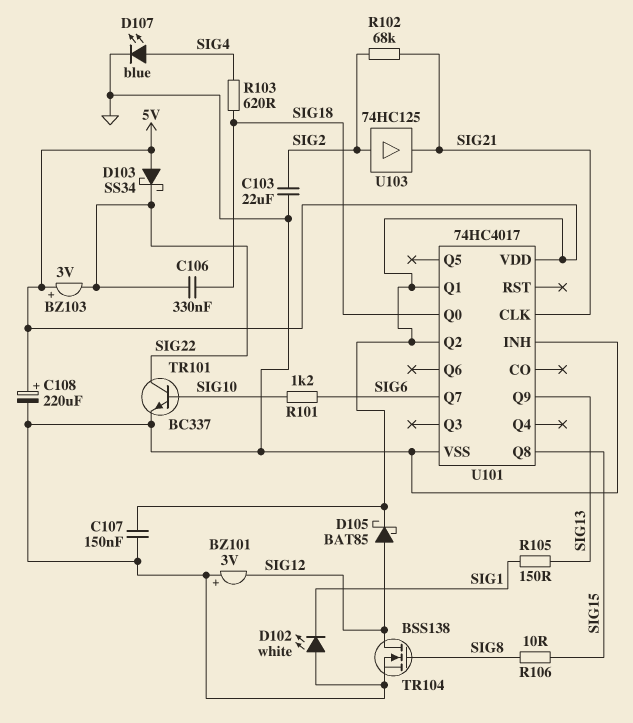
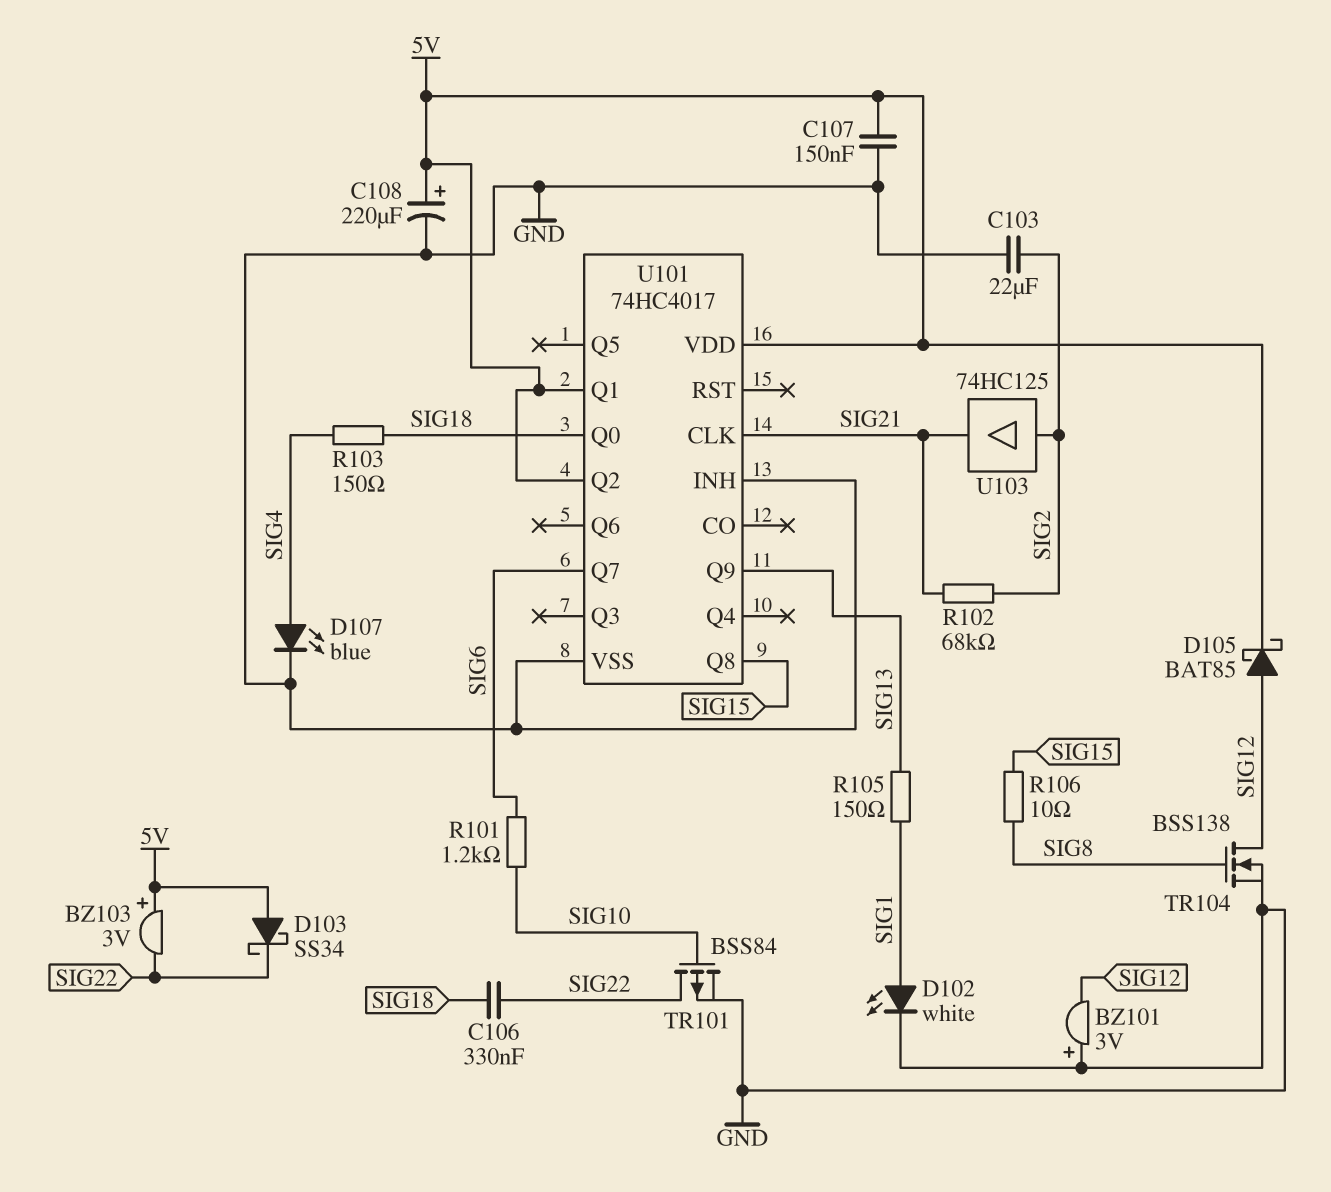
D102: LED white (A GND, K SIG1) -> LED white (A SIG1, K GND)
R103: 620 (SIG4, SIG18) -> 150 (SIG4, SIG18)
TR101: NPN BC337 (B SIG10, C SIG22, E GND) -> PMOS BSS84 (G SIG10, D SIG22, S GND)

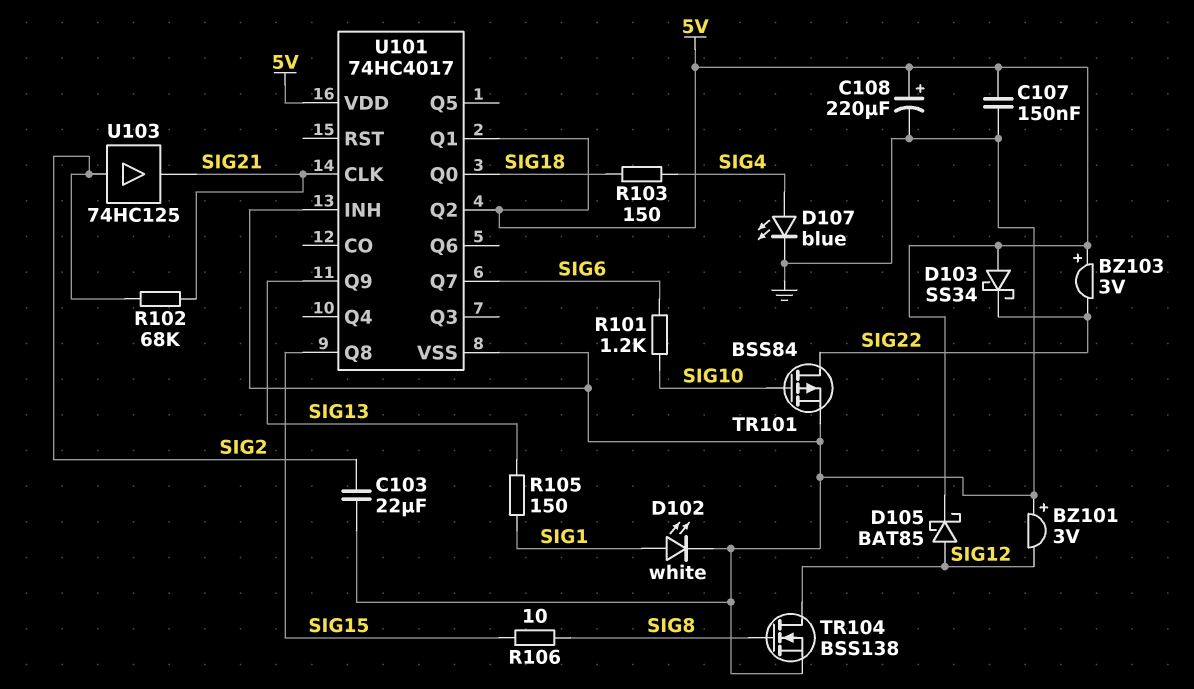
C106: 330nF (SIG18, SIG22) -> none

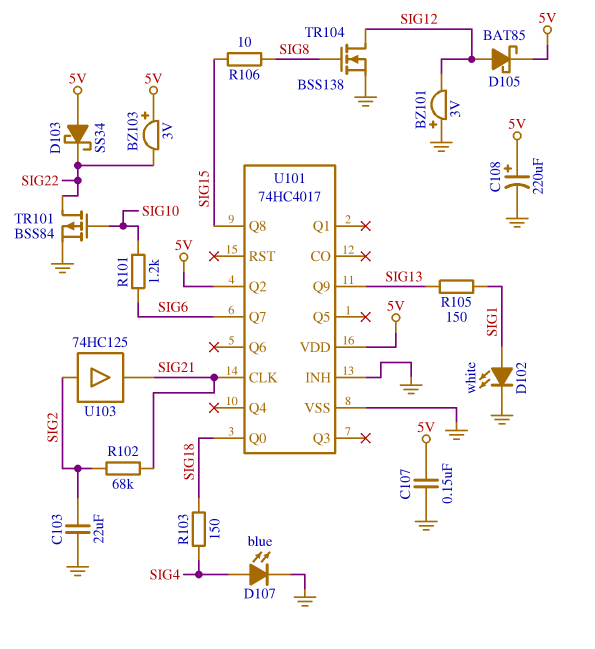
U101 pin Q1: 5V -> none

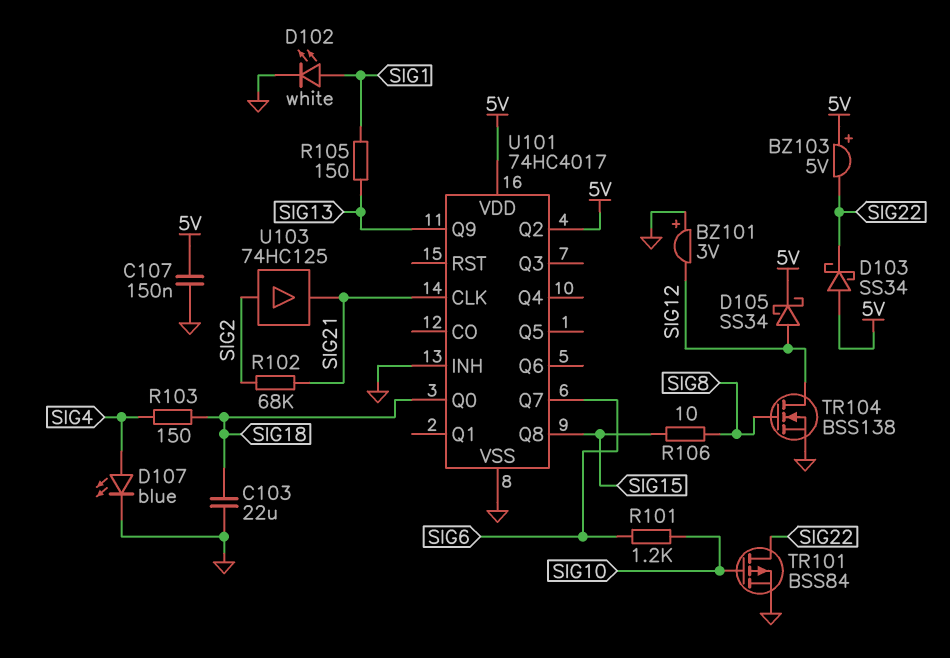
BZ103: buzzer 3V (plus 5V, minus SIG22) -> buzzer 5V (plus 5V, minus SIG22)
C103: 22uF (GND, SIG2) -> 22uF (GND, SIG18)
C108: 220uF (plus 5V, minus GND) -> none
D105: schottky BAT85 (A SIG12, K 5V) -> schottky SS34 (A SIG12, K 5V)

